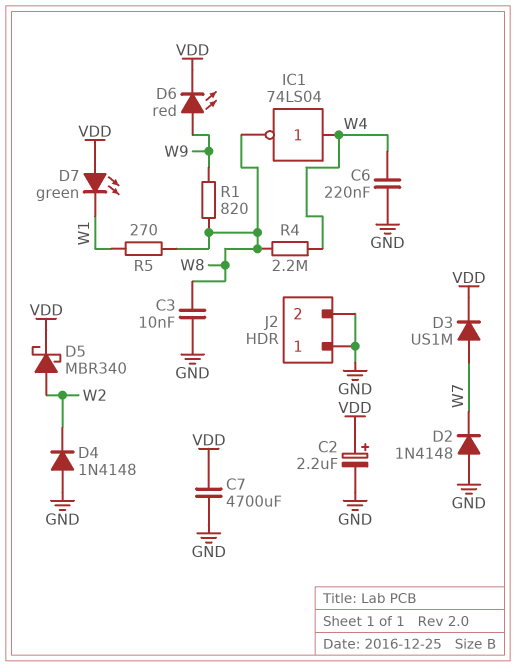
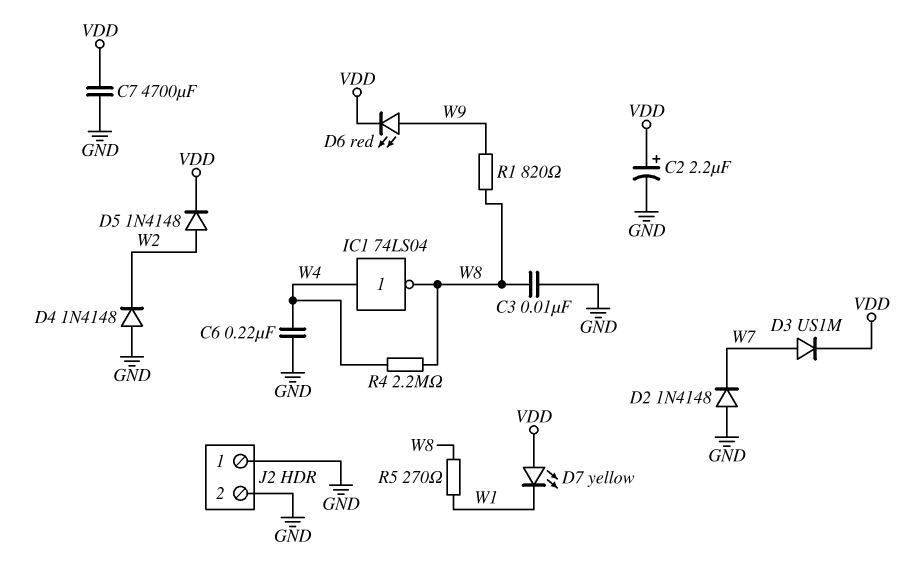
D5: schottky MBR340 (A W2, K VDD) -> diode 1N4148 (A W2, K VDD)
D7: LED green (A VDD, K W1) -> LED yellow (A VDD, K W1)

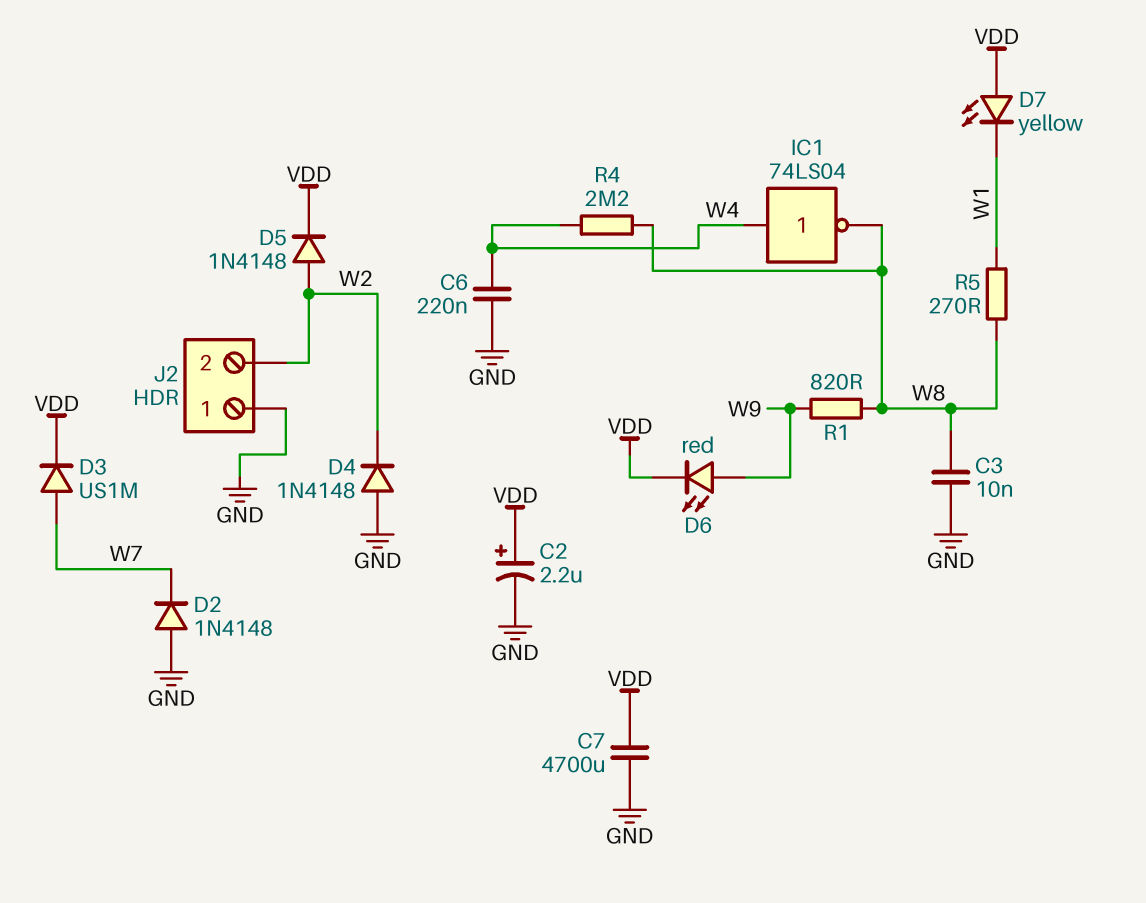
J2 pin 2: GND -> W2

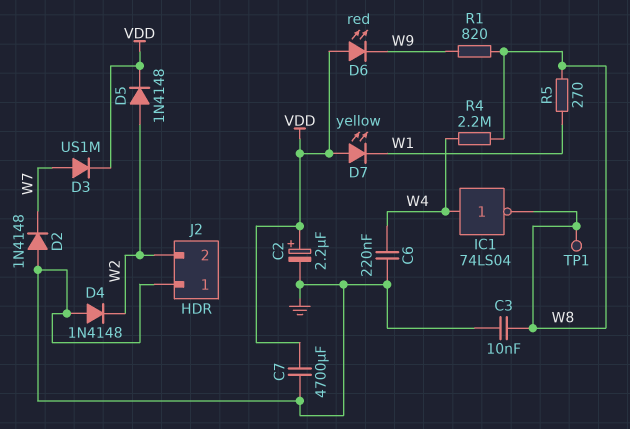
D6: LED red (A W9, K VDD) -> LED red (A VDD, K W9)
TP1: none -> test point (W8)

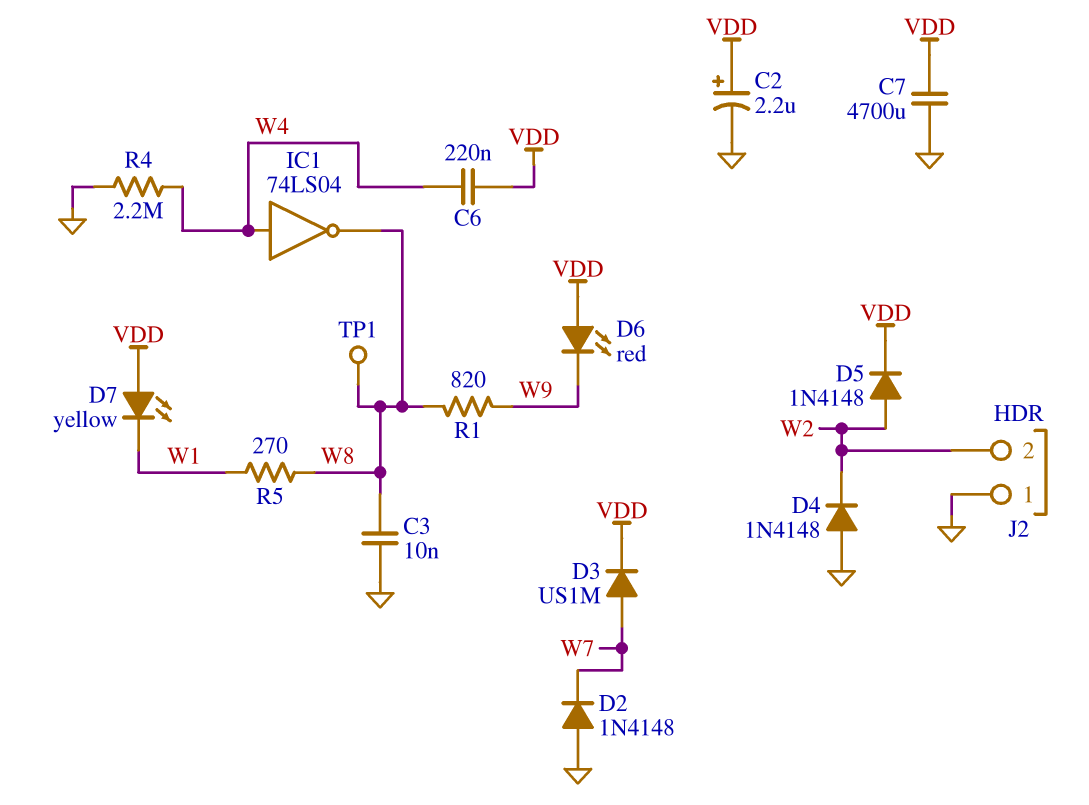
C6: 220nF (GND, W4) -> 220nF (VDD, W4)
R4: 2.2M (W4, W8) -> 2.2M (GND, W4)

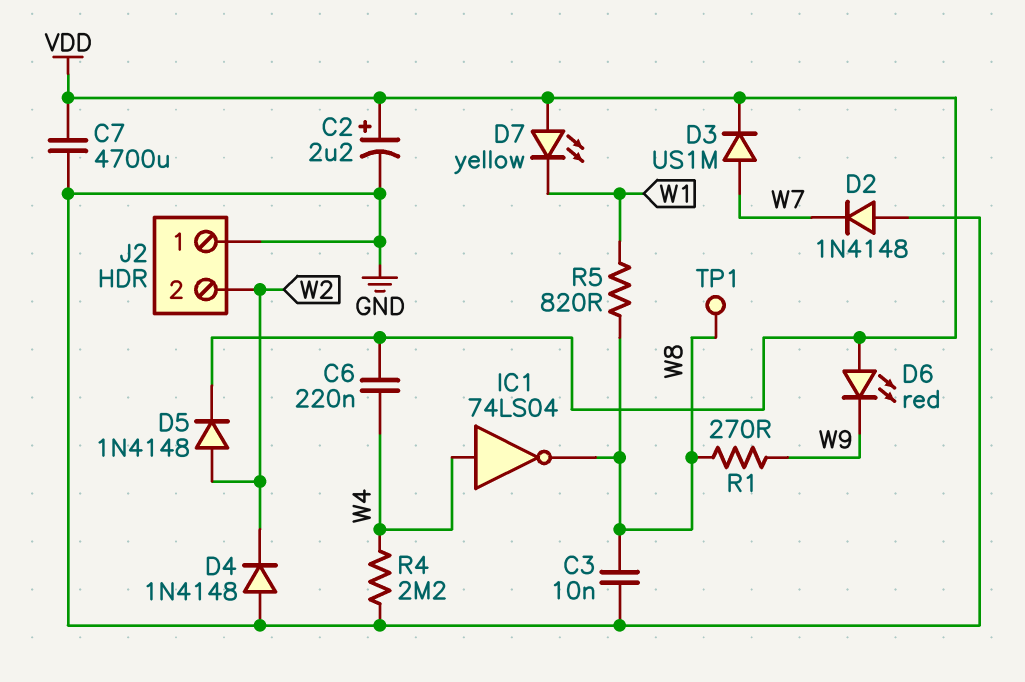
R1: 820 (W8, W9) -> 270 (W8, W9)
R5: 270 (W1, W8) -> 820 (W1, W8)

